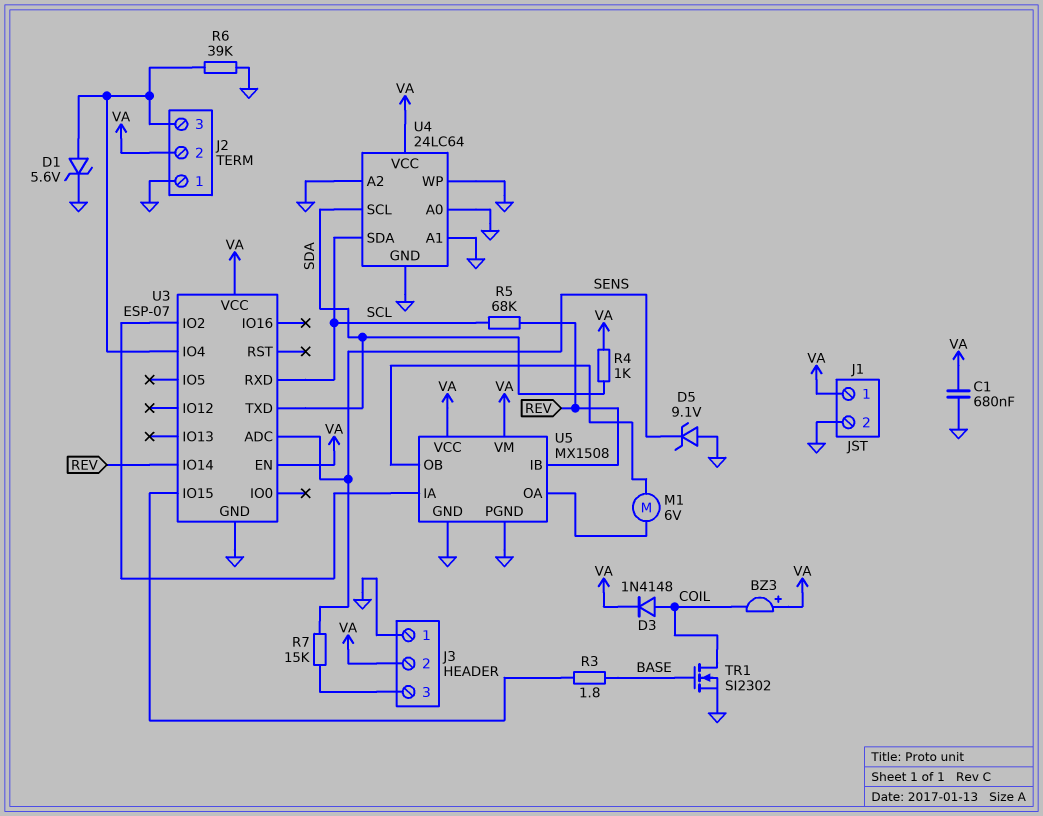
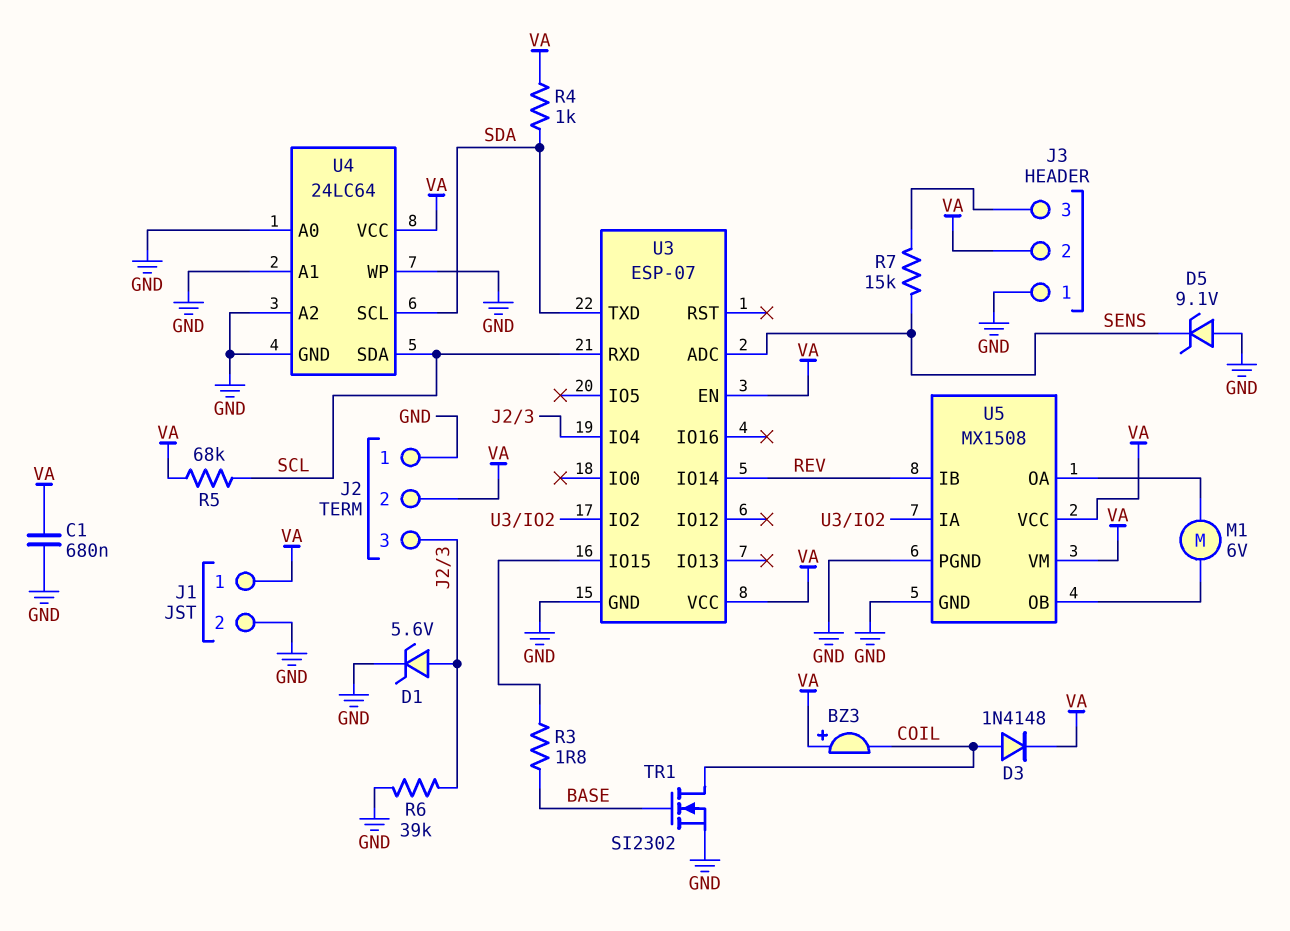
R5: 68k (REV, SCL) -> 68k (SCL, VA)

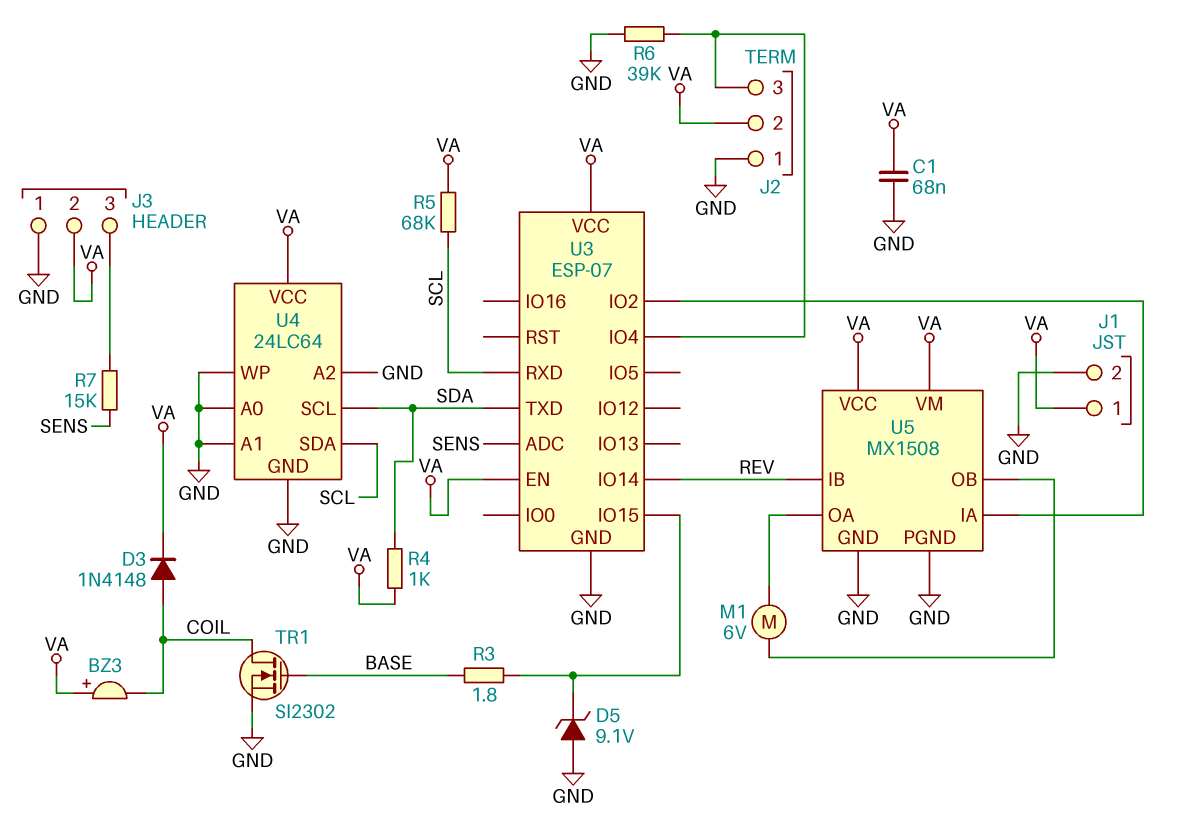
C1: 680nF (GND, VA) -> 68nF (GND, VA)
D1: zener 5.6V (A J2/3, K GND) -> none
D5: zener 9.1V (A GND, K SENS) -> zener 9.1V (A GND, K U3/IO15)

